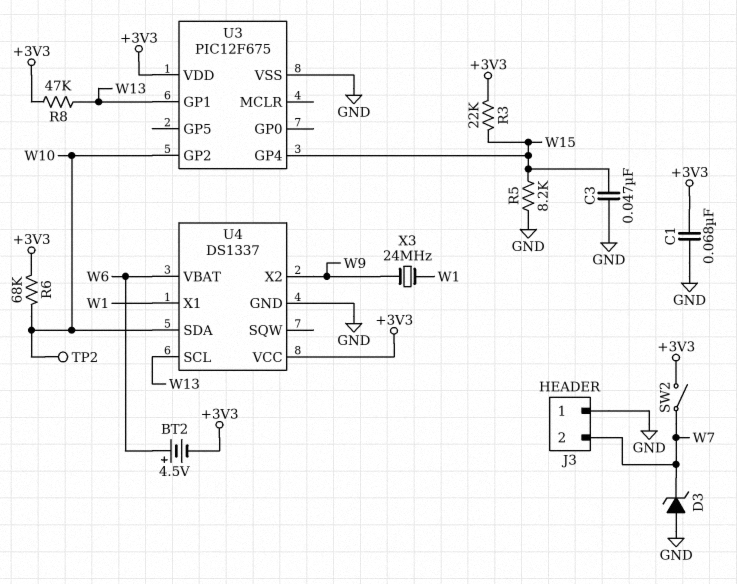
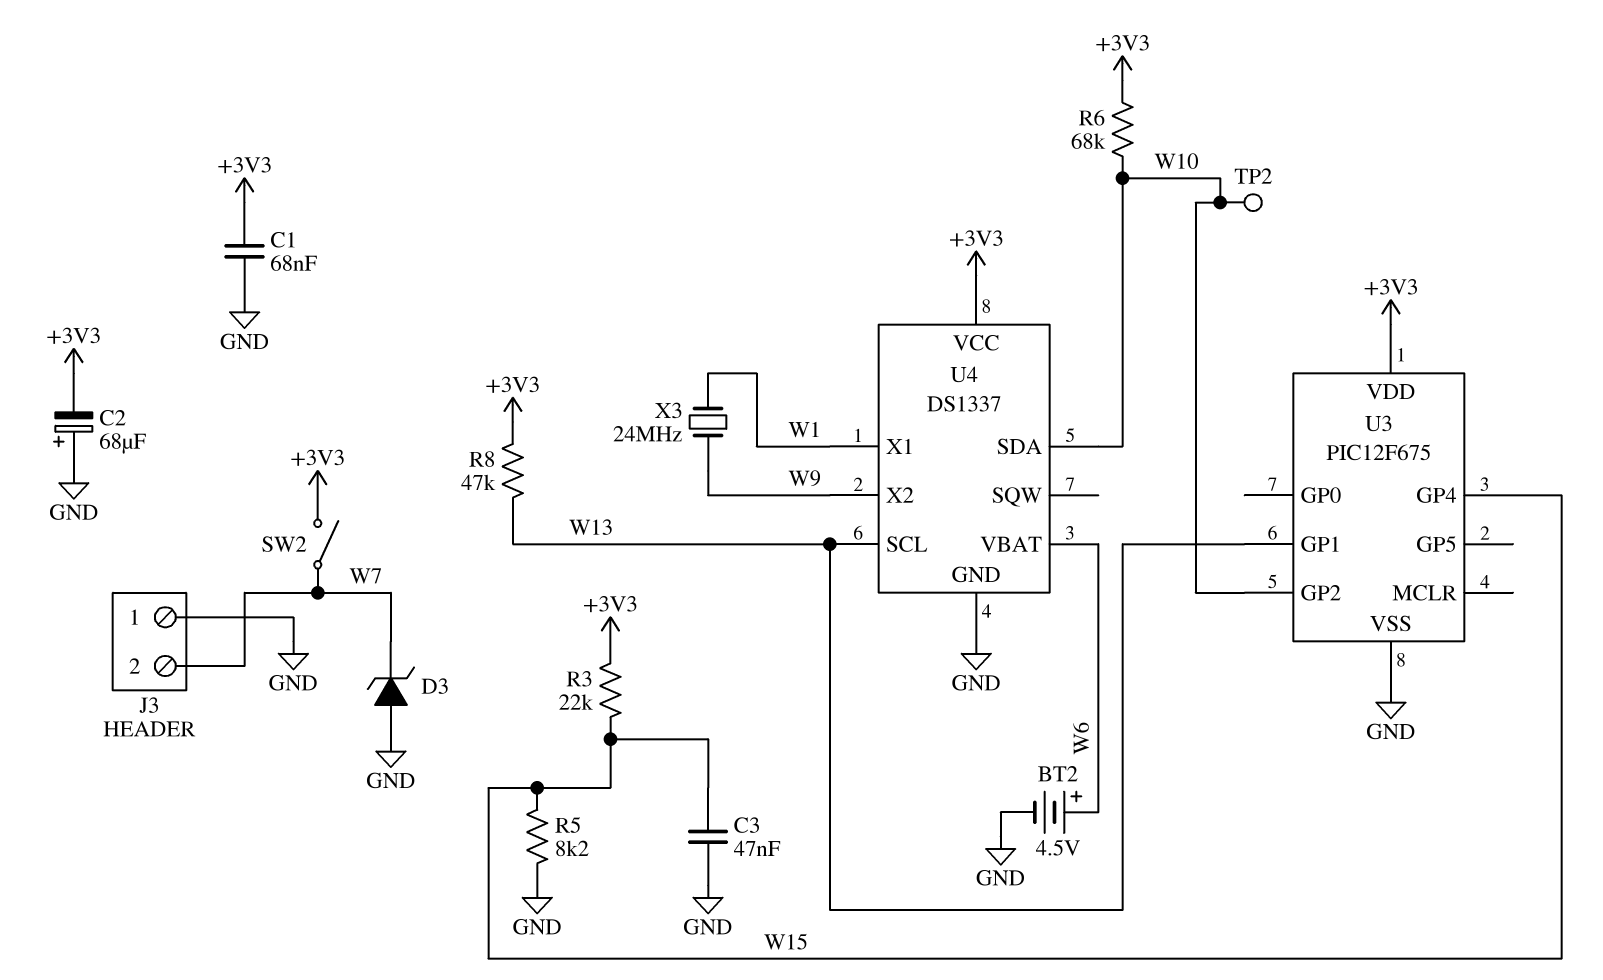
BT2: 4.5V (plus W6, minus +3V3) -> 4.5V (plus W6, minus GND)
C2: none -> 68uF (plus GND, minus +3V3)

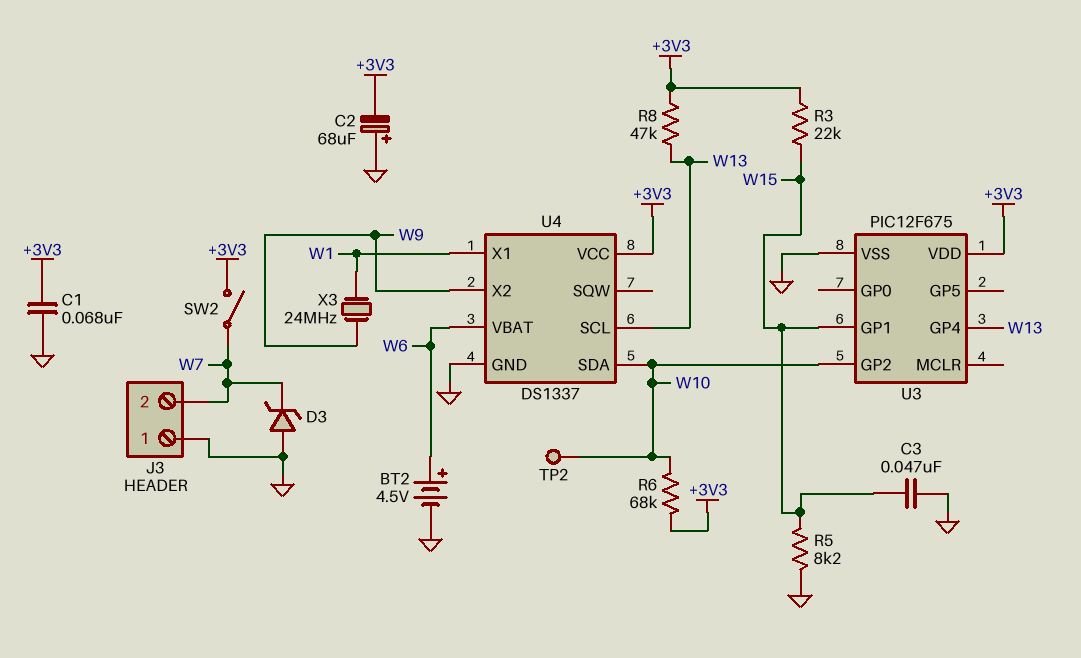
U3 pin GP1: W13 -> W15
U3 pin GP4: W15 -> W13

